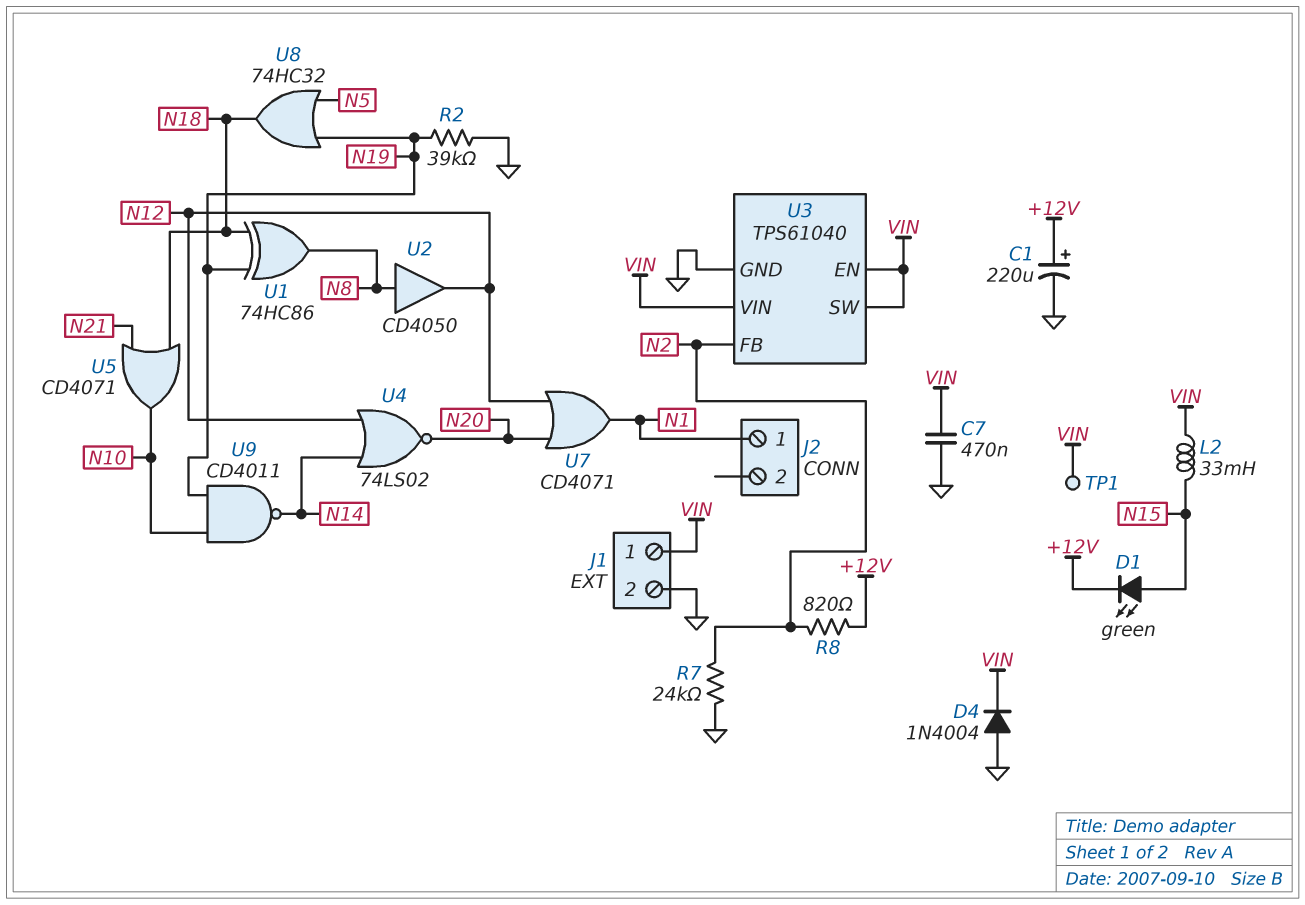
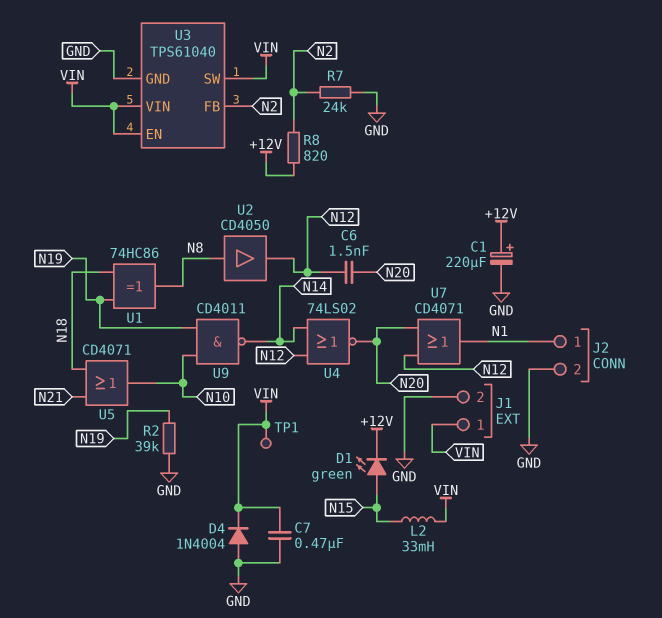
C6: none -> 1.5nF (N12, N20)
J2 pin 2: none -> GND
U8: OR 74HC32 (in N5, in N19, out N18) -> none

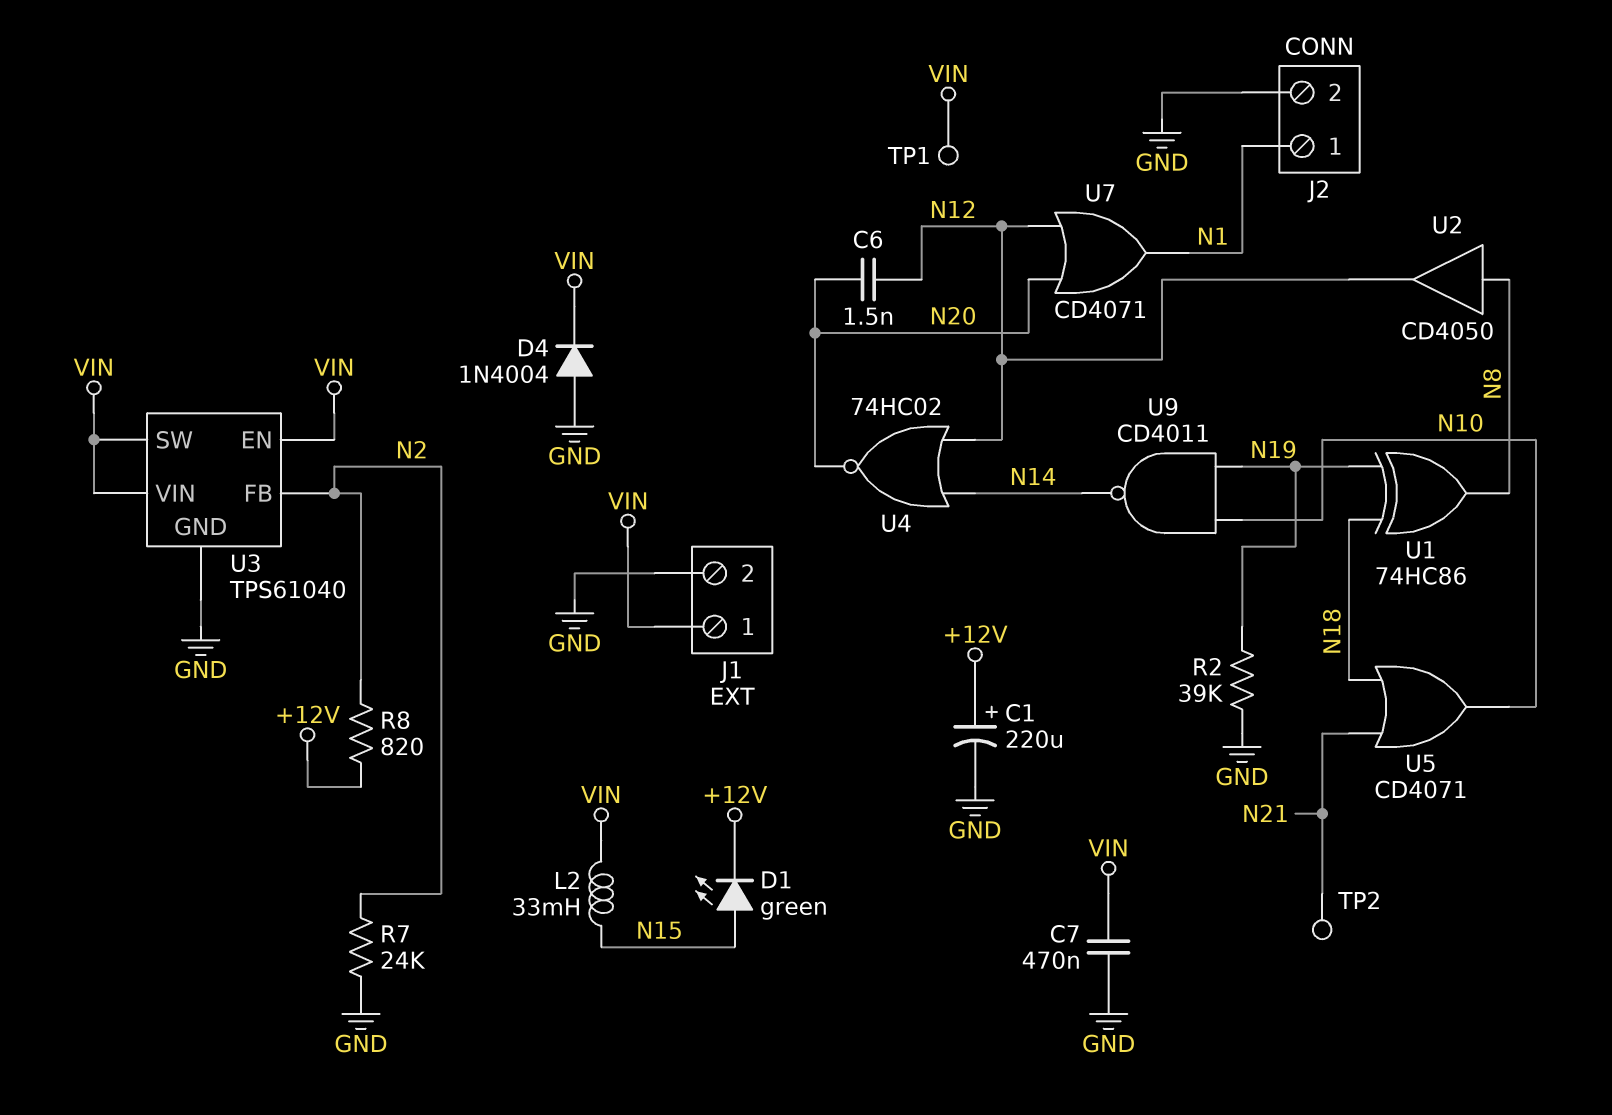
TP2: none -> test point (N21)
U4: NOR 74LS02 (in N12, in N14, out N20) -> NOR 74HC02 (in N12, in N14, out N20)

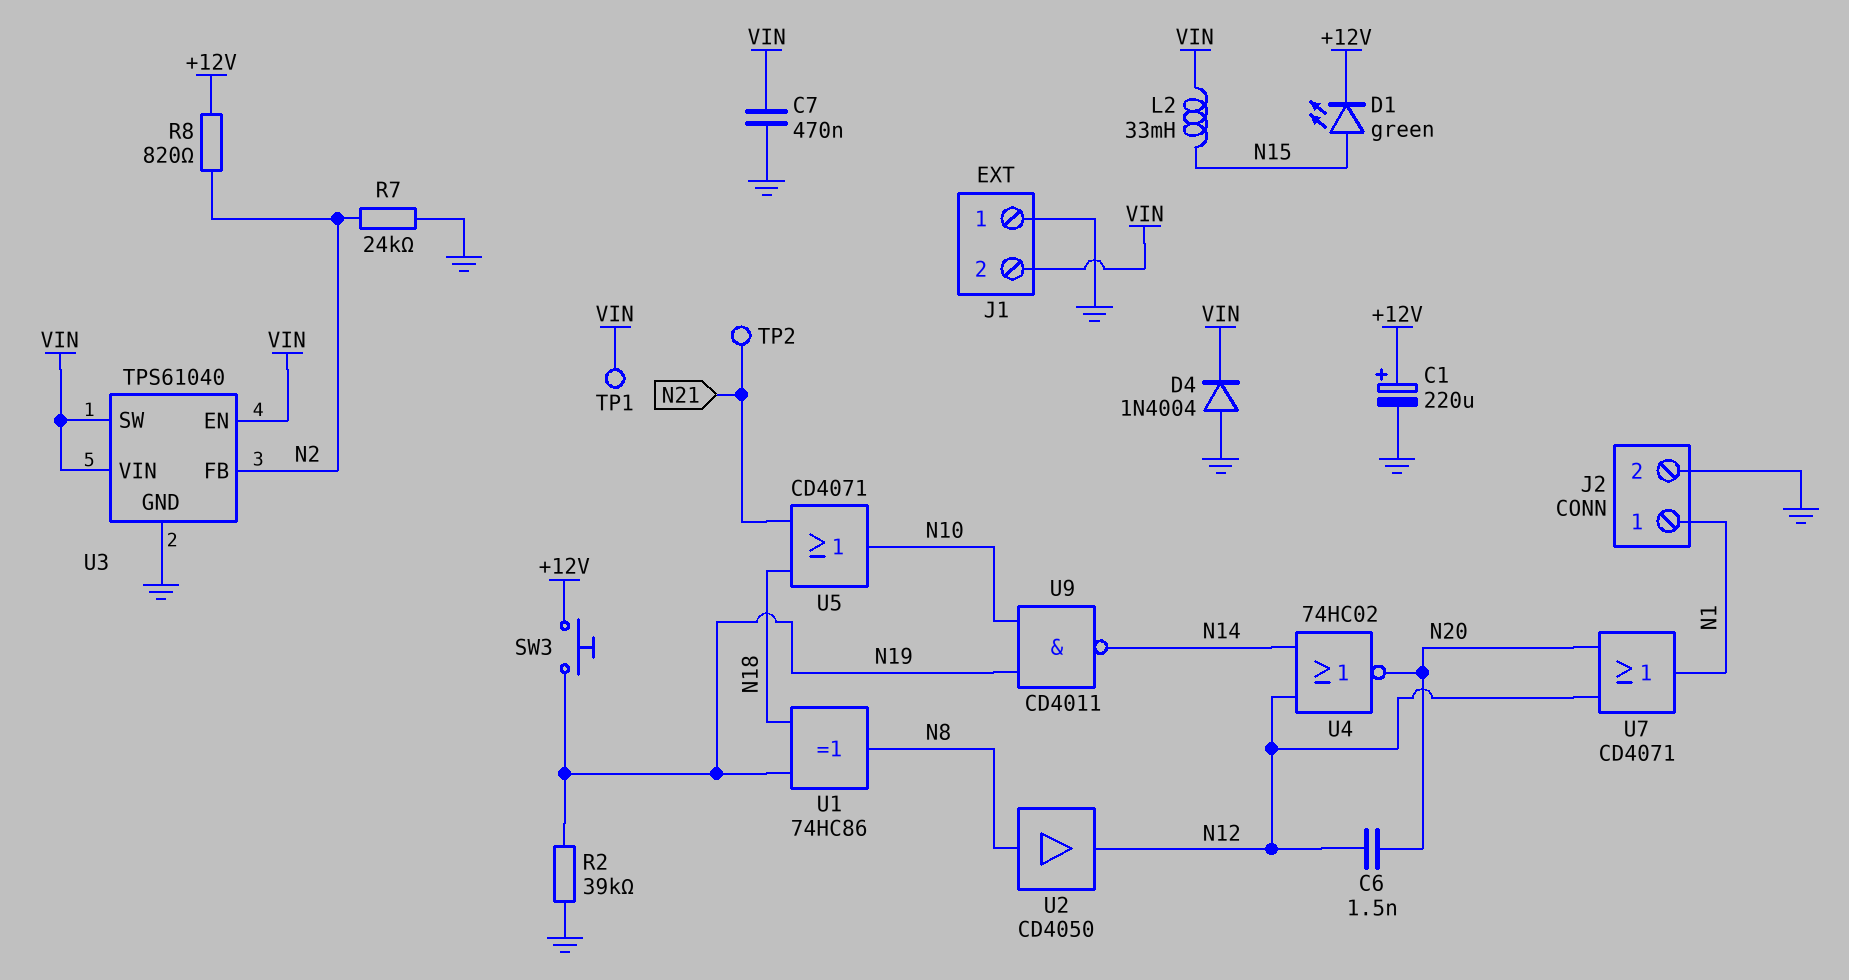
J1 pin 1: VIN -> GND
J1 pin 2: GND -> VIN
SW3: none -> button (+12V, N19)

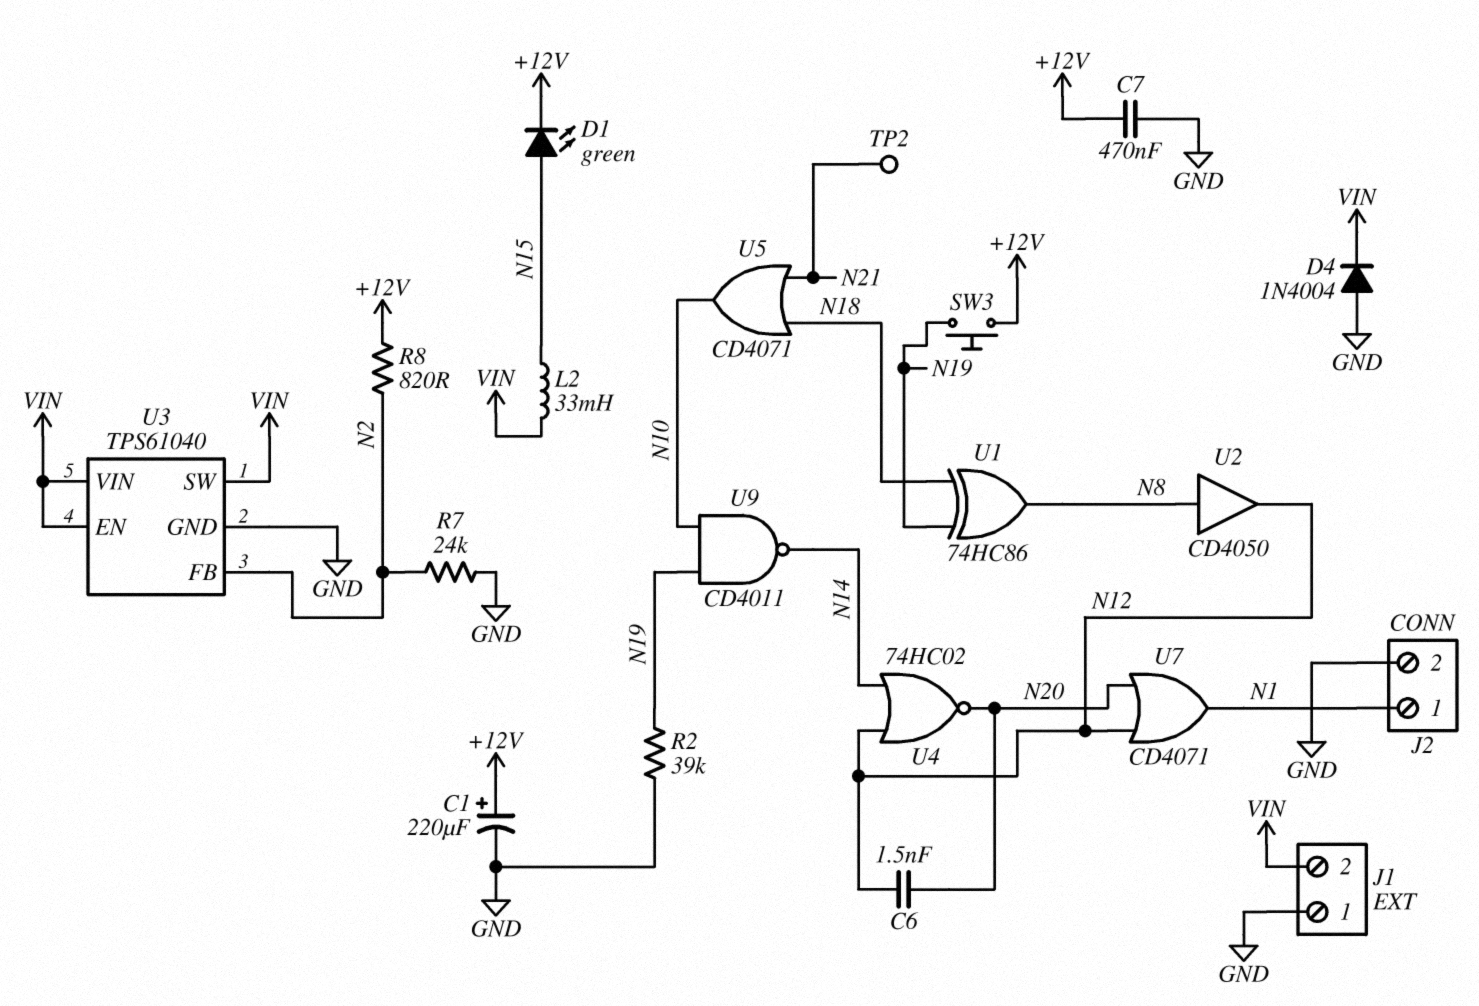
C7: 470nF (GND, VIN) -> 470nF (+12V, GND)
TP1: test point (VIN) -> none

